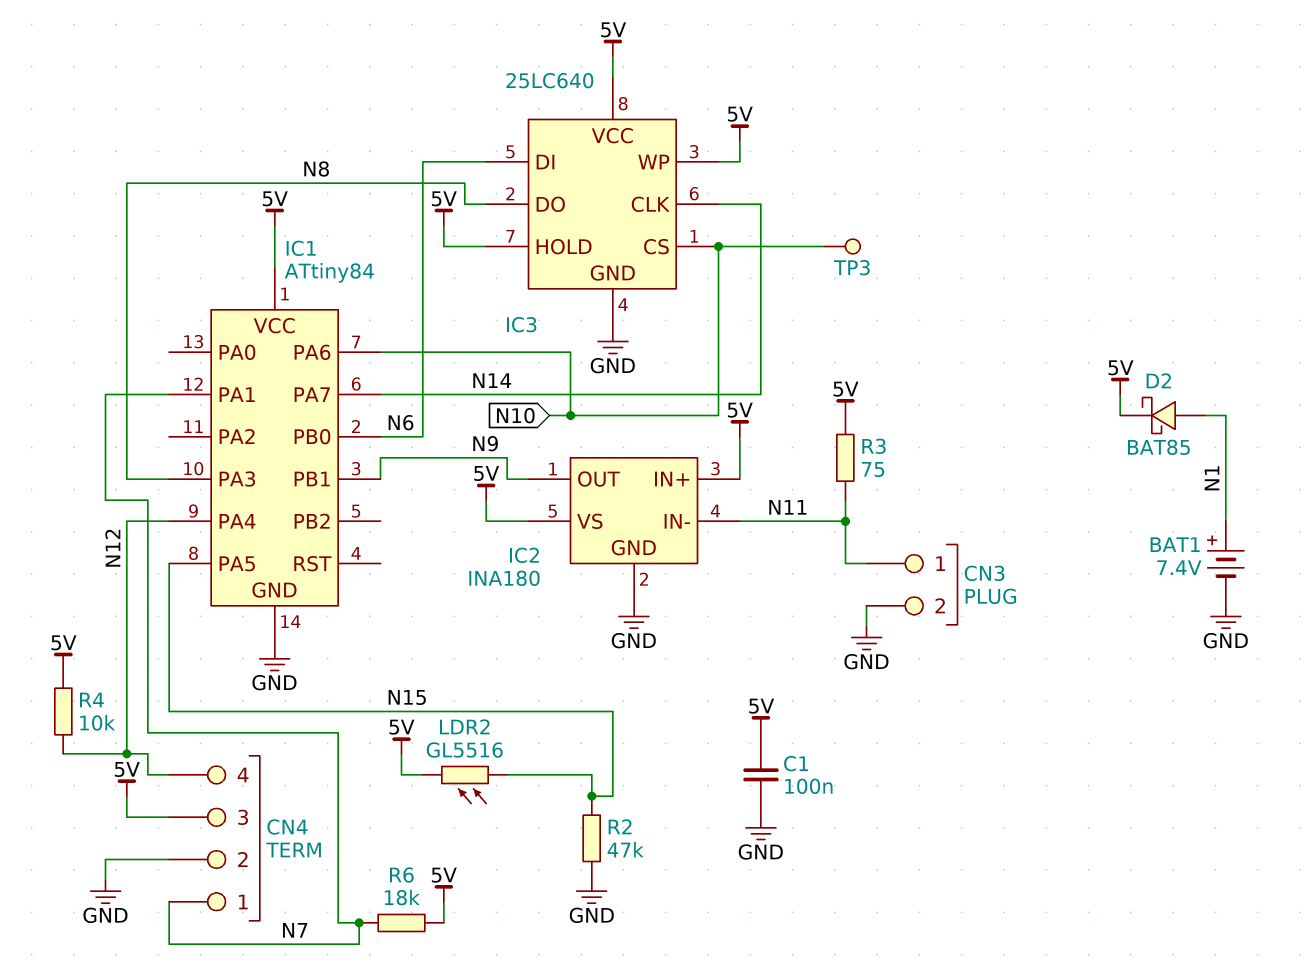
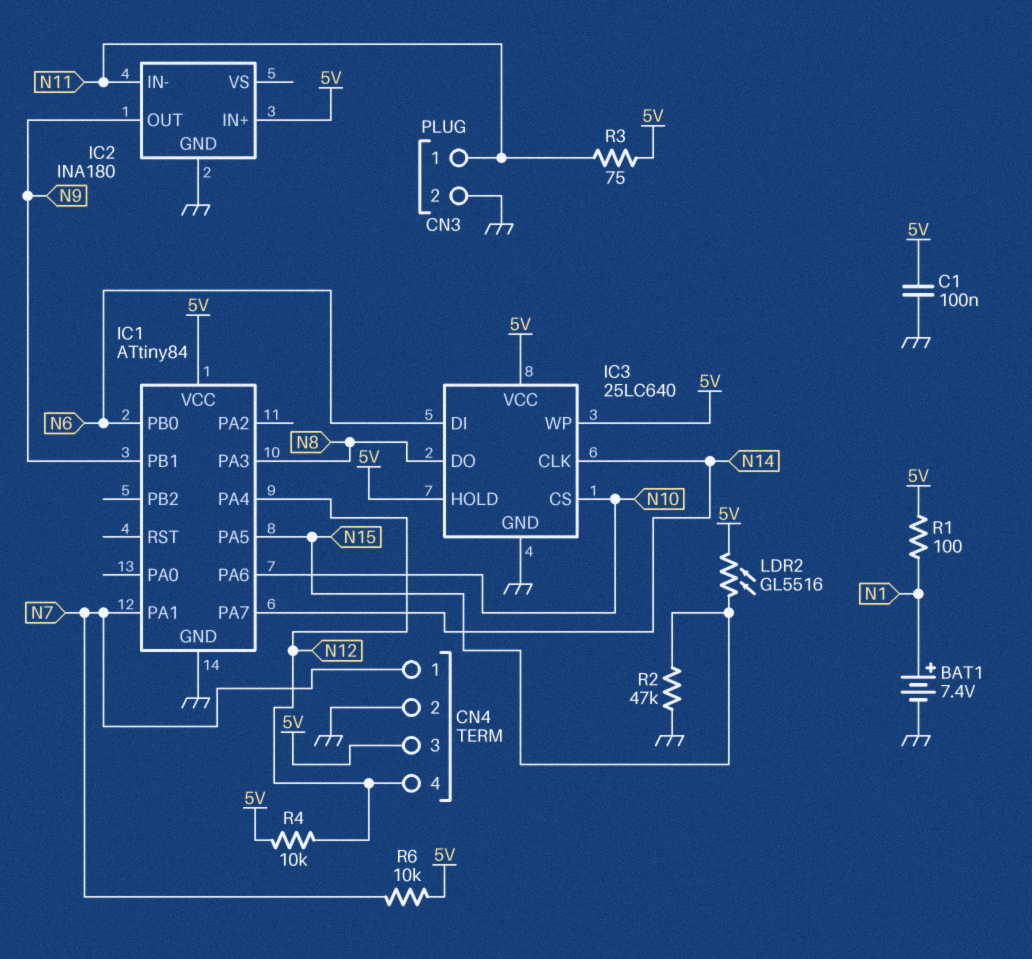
D2: schottky BAT85 (A N1, K 5V) -> none
IC2 pin VS: 5V -> none
R1: none -> 100 (5V, N1)
R6: 18k (5V, N7) -> 10k (5V, N7)
TP3: test point (N10) -> none

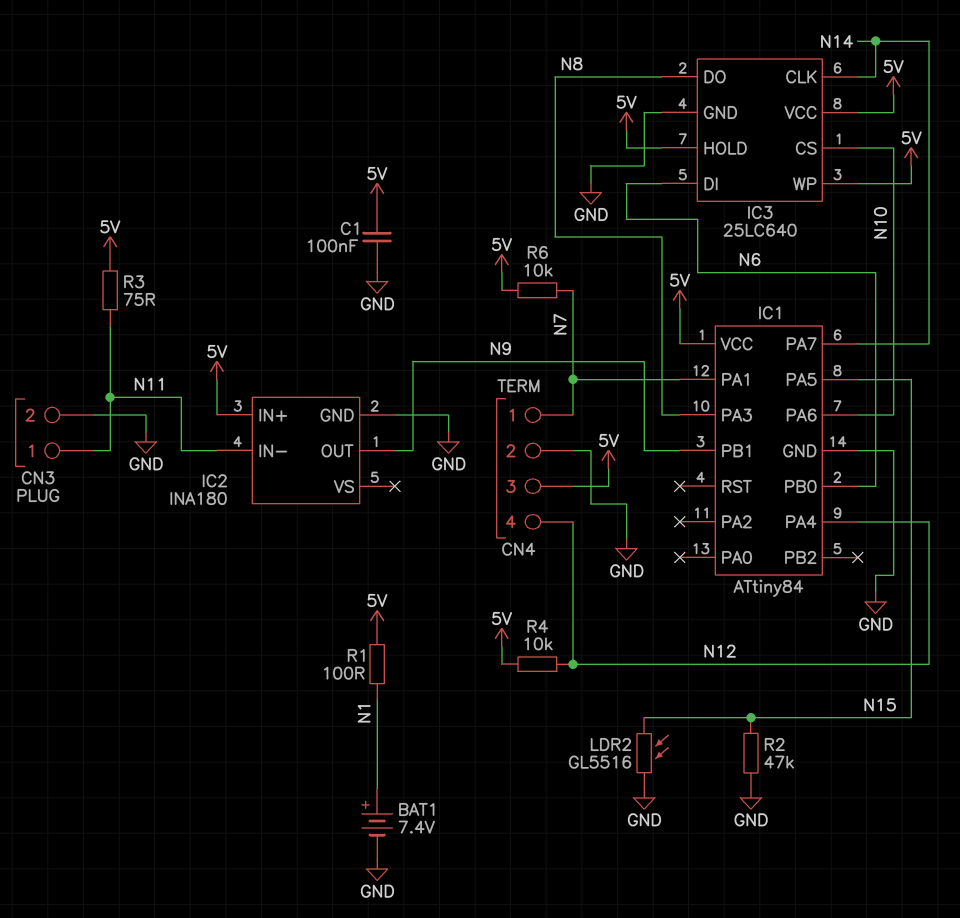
LDR2: GL5516 (5V, N15) -> GL5516 (GND, N15)

